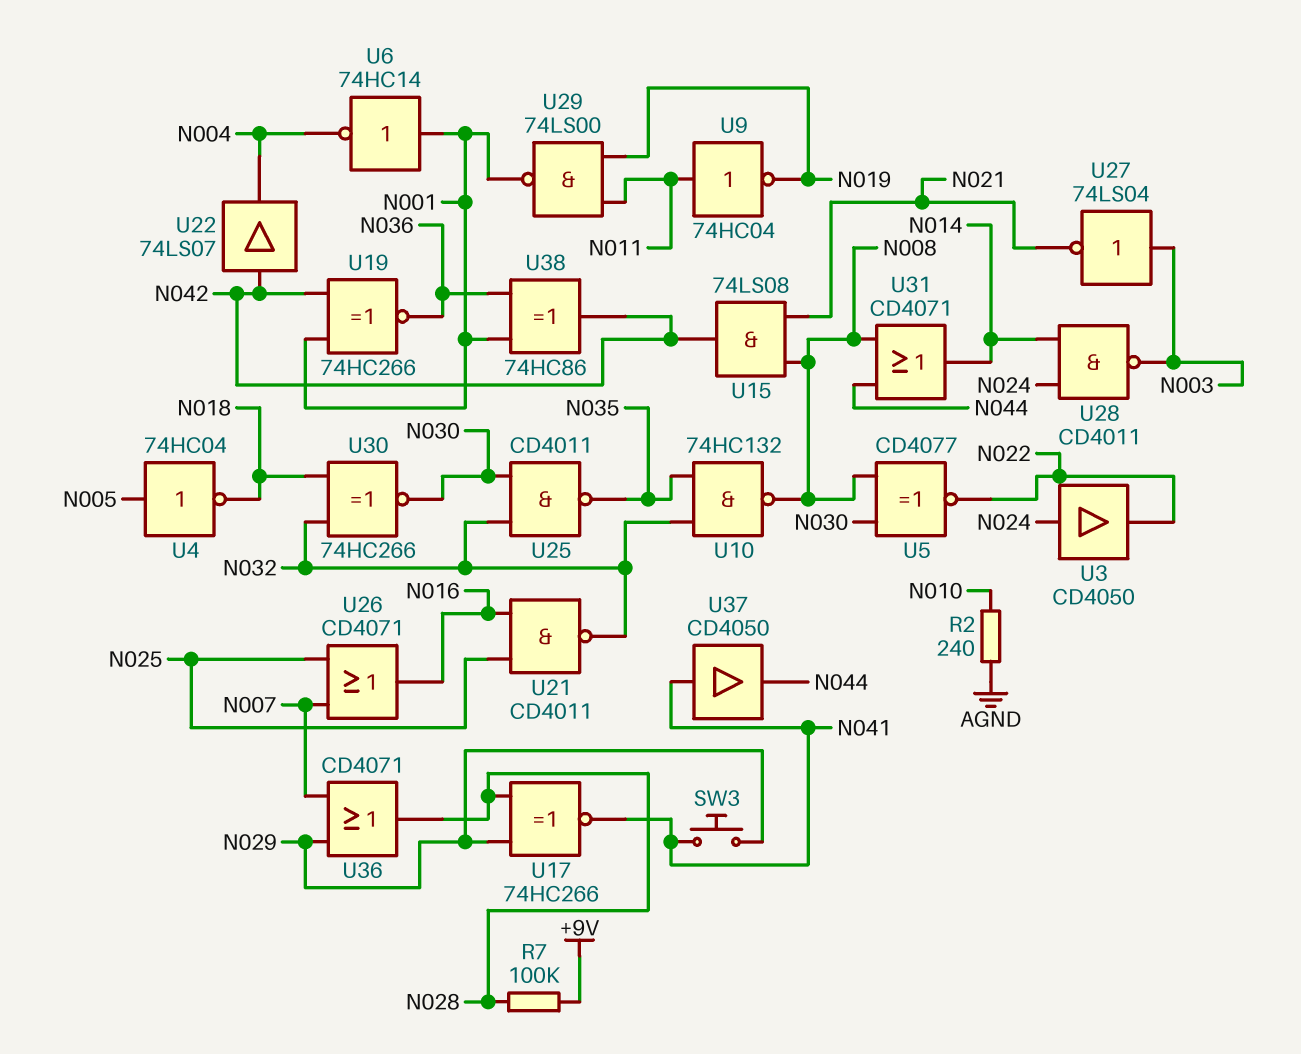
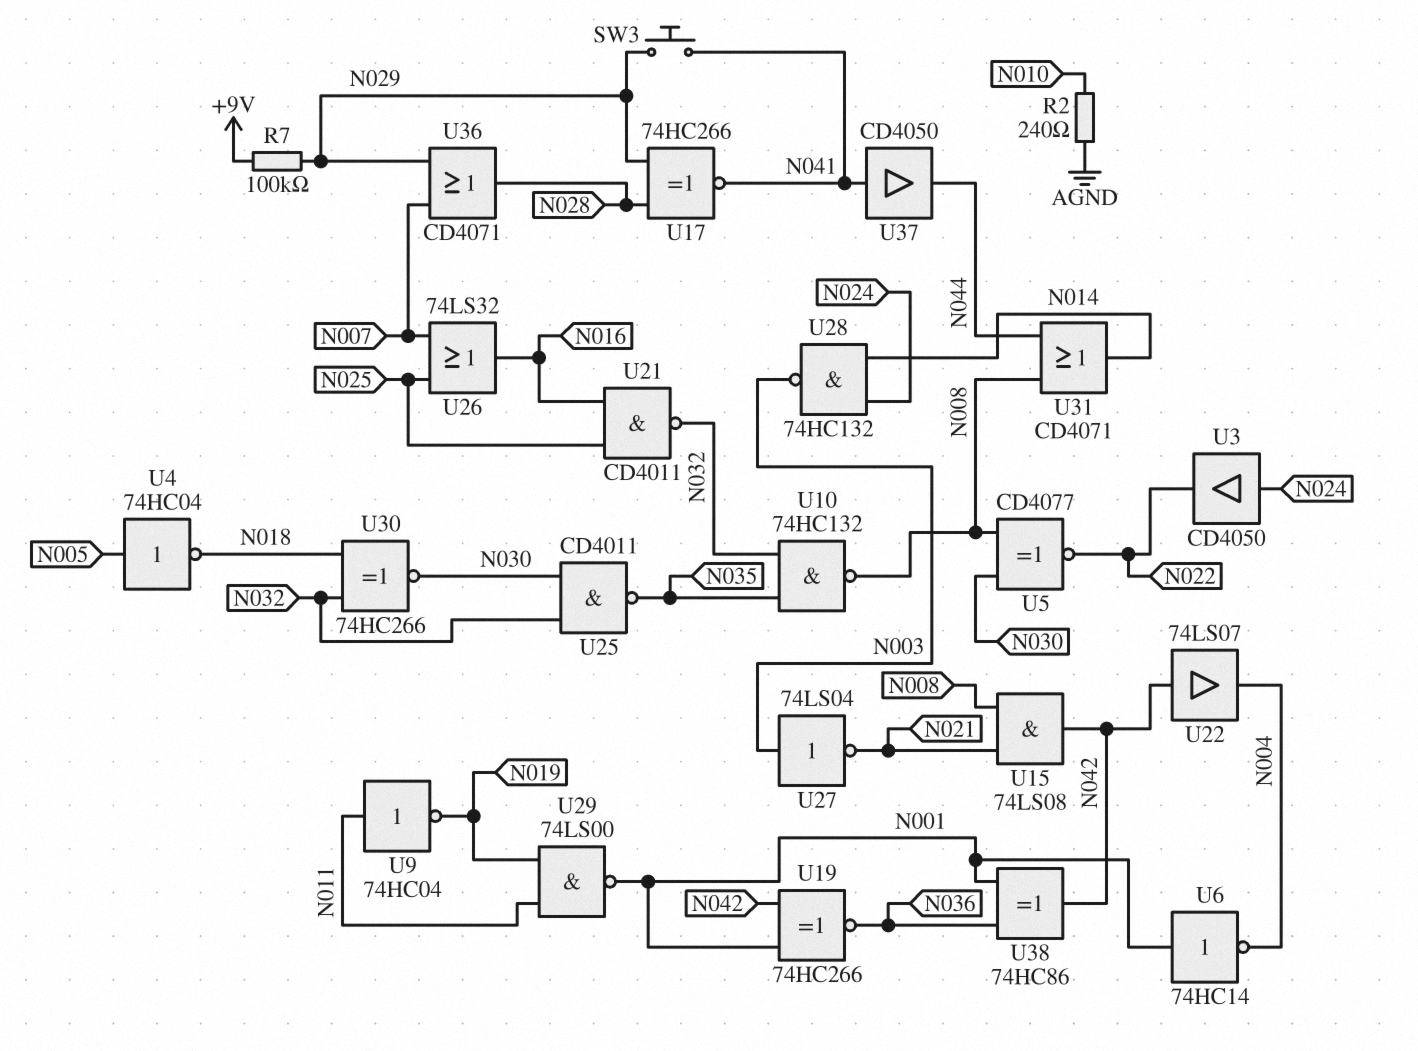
R7: 100k (+9V, N028) -> 100k (+9V, N029)
U26: OR CD4071 (in N007, in N025, out N016) -> OR 74LS32 (in N007, in N025, out N016)
U28: NAND CD4011 (in N014, in N024, out N003) -> NAND 74HC132 (in N014, in N024, out N003)

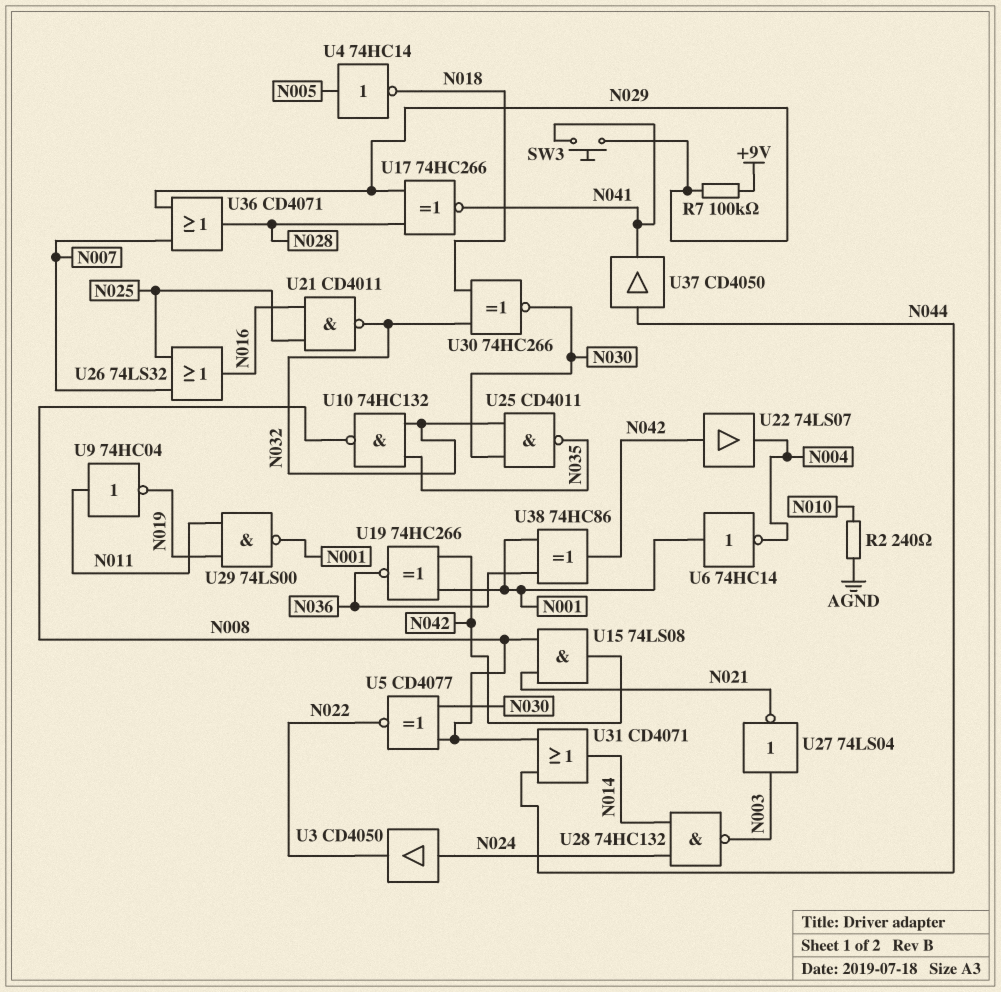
U4: NOT 74HC04 (in N005, out N018) -> NOT 74HC14 (in N005, out N018)
U37: buffer CD4050 (in N041, out N044) -> buffer CD4050 (in N044, out N041)

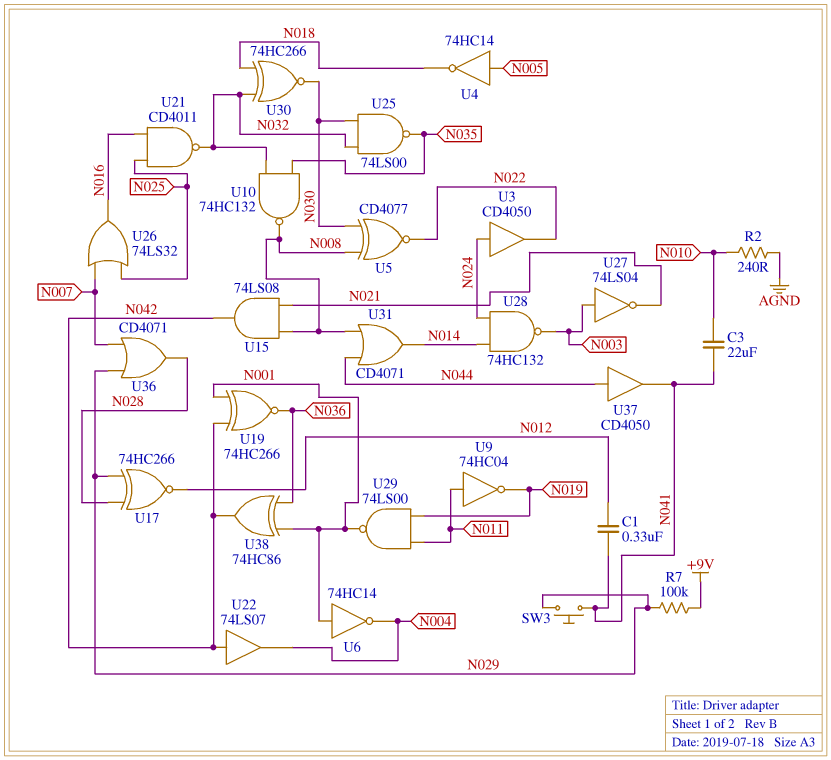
C1: none -> 330nF (N012, N041)
C3: none -> 22uF (N010, N041)
U17: XNOR 74HC266 (in N028, in N029, out N041) -> XNOR 74HC266 (in N028, in N029, out N012)
U25: NAND CD4011 (in N030, in N032, out N035) -> NAND 74LS00 (in N030, in N032, out N035)

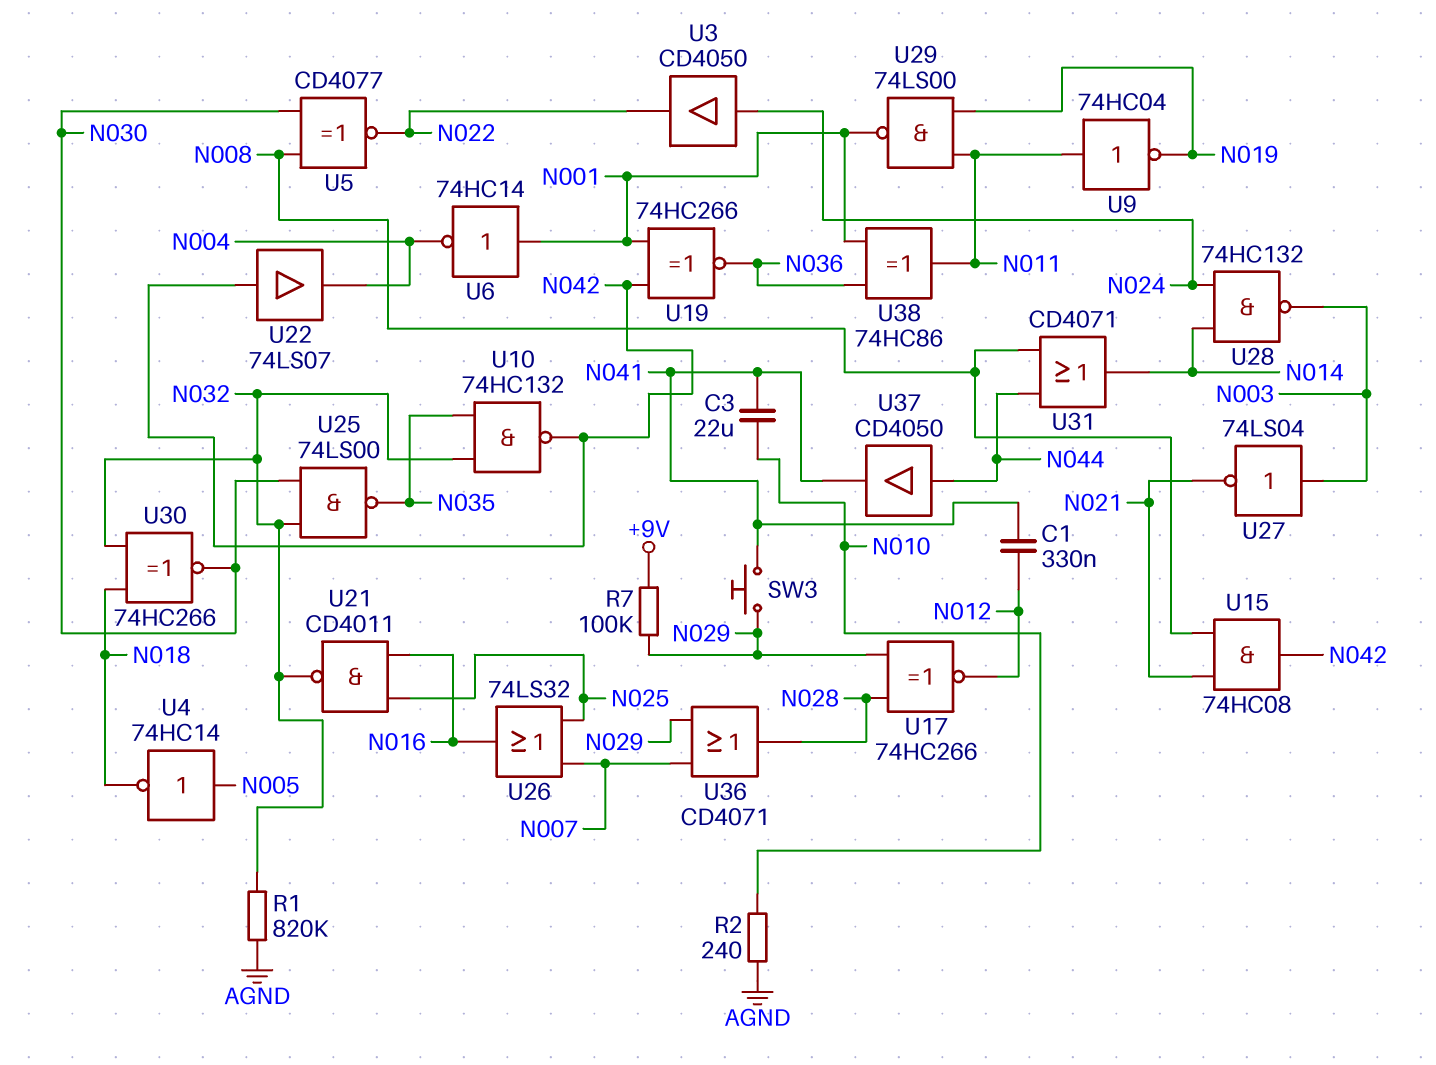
R1: none -> 820k (AGND, N032)
U10: NAND 74HC132 (in N032, in N035, out N008) -> NAND 74HC132 (in N032, in N035, out N042)
U15: AND 74LS08 (in N008, in N021, out N042) -> AND 74HC08 (in N008, in N021, out N042)
U38: XOR 74HC86 (in N001, in N036, out N042) -> XOR 74HC86 (in N001, in N036, out N011)

